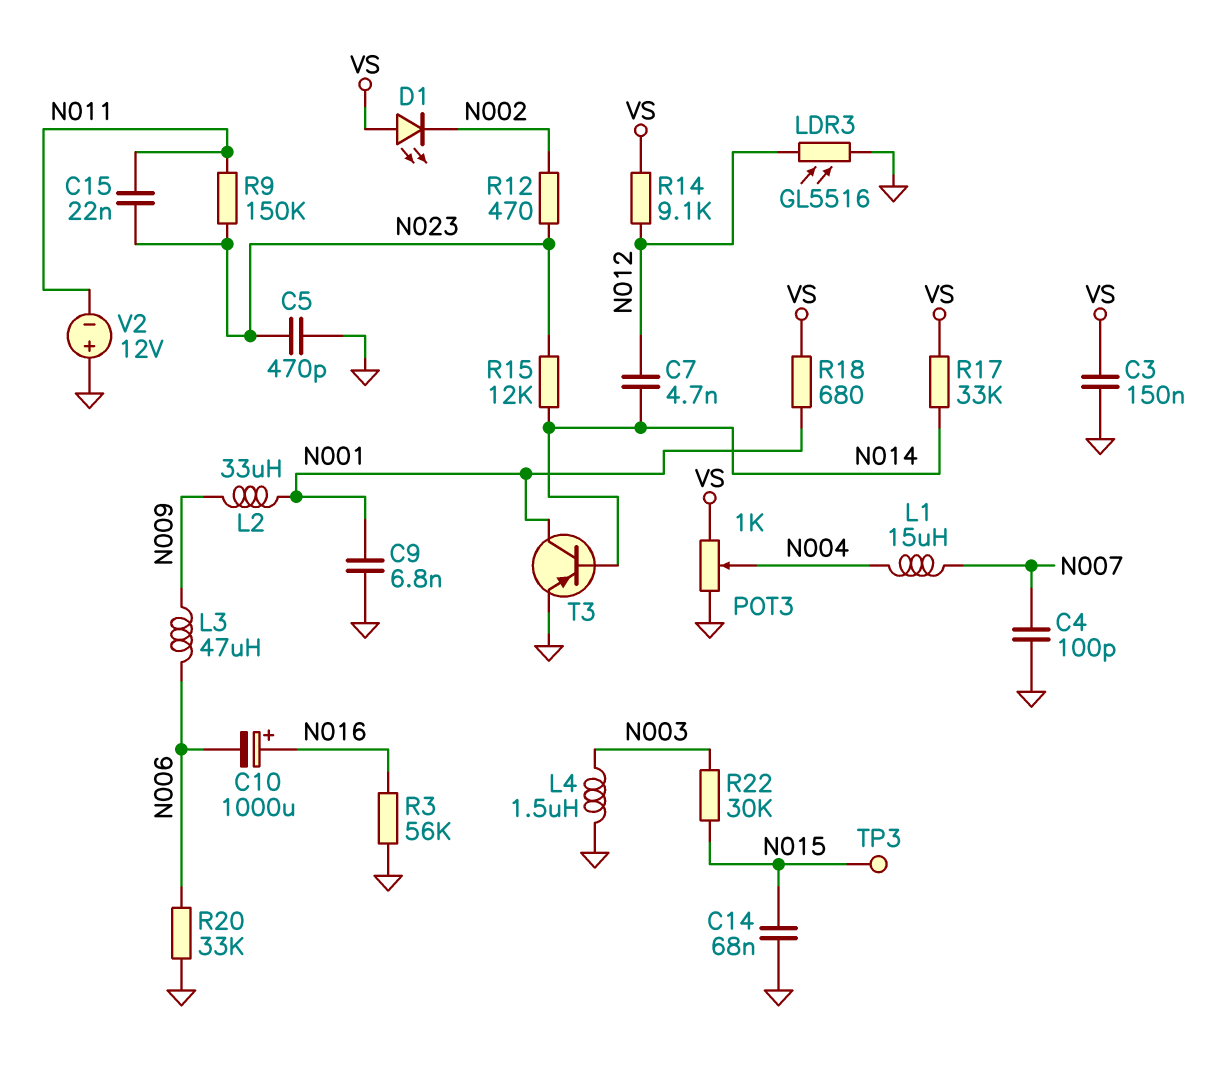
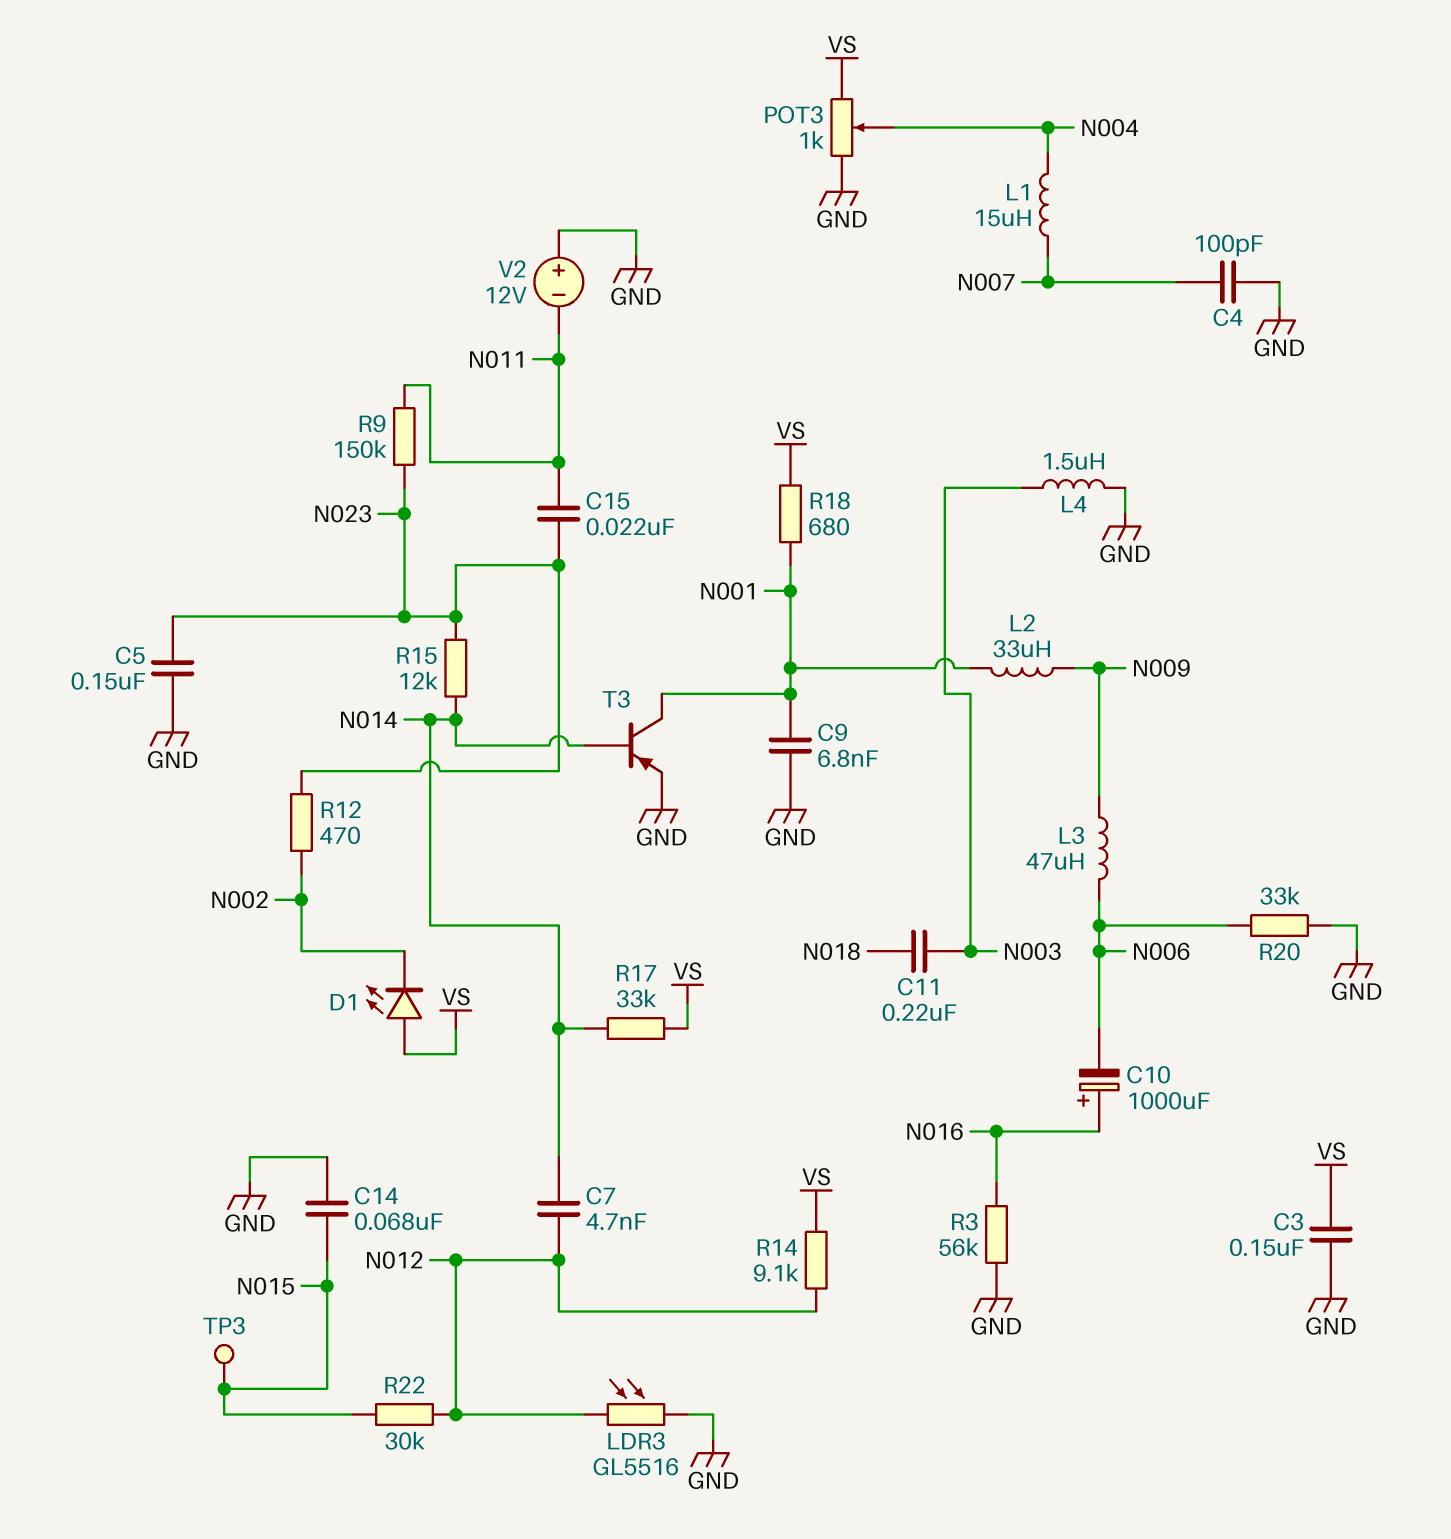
C5: 470pF (GND, N023) -> 150nF (GND, N023)
C11: none -> 220nF (N003, N018)
R22: 30k (N003, N015) -> 30k (N012, N015)

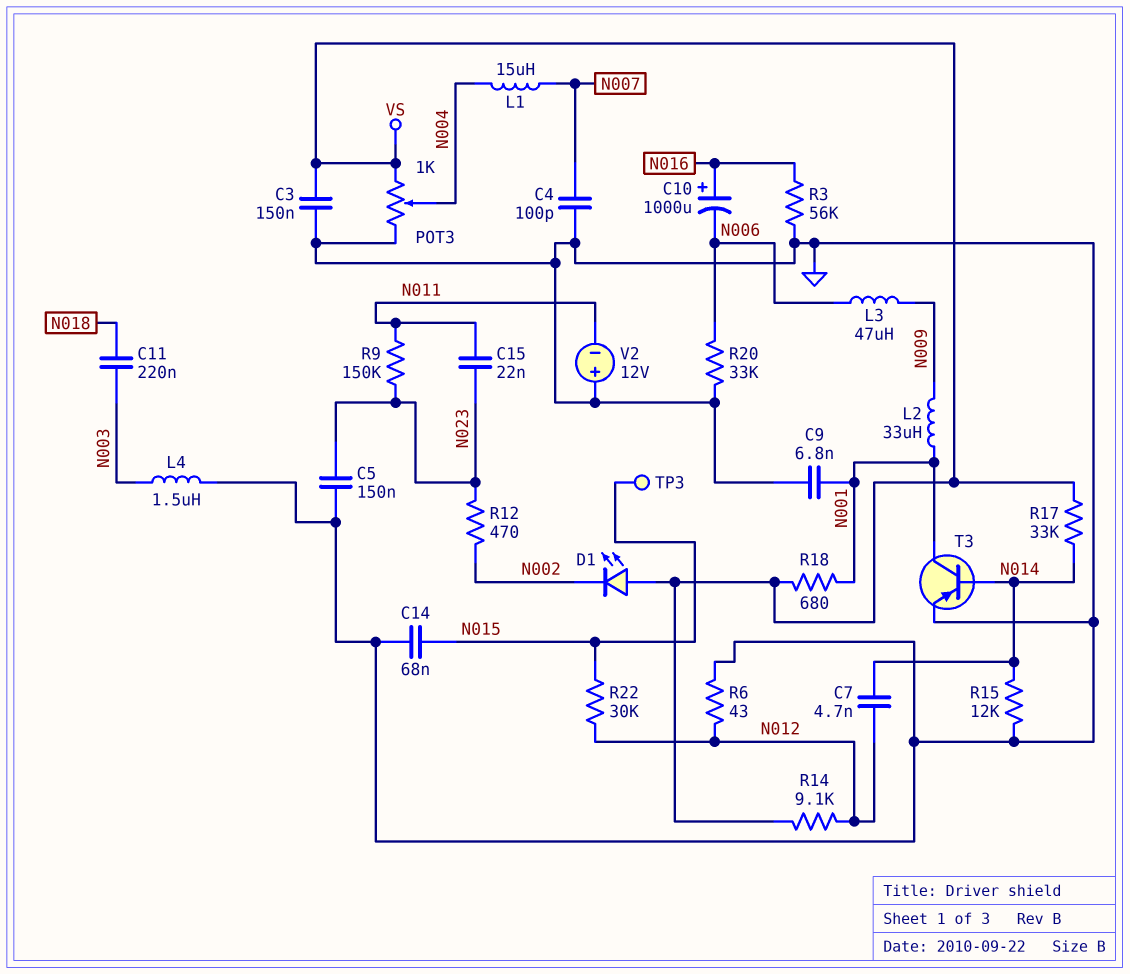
LDR3: GL5516 (GND, N012) -> none
R6: none -> 43 (GND, N012)
R15: 12k (N014, N023) -> 12k (GND, N014)

